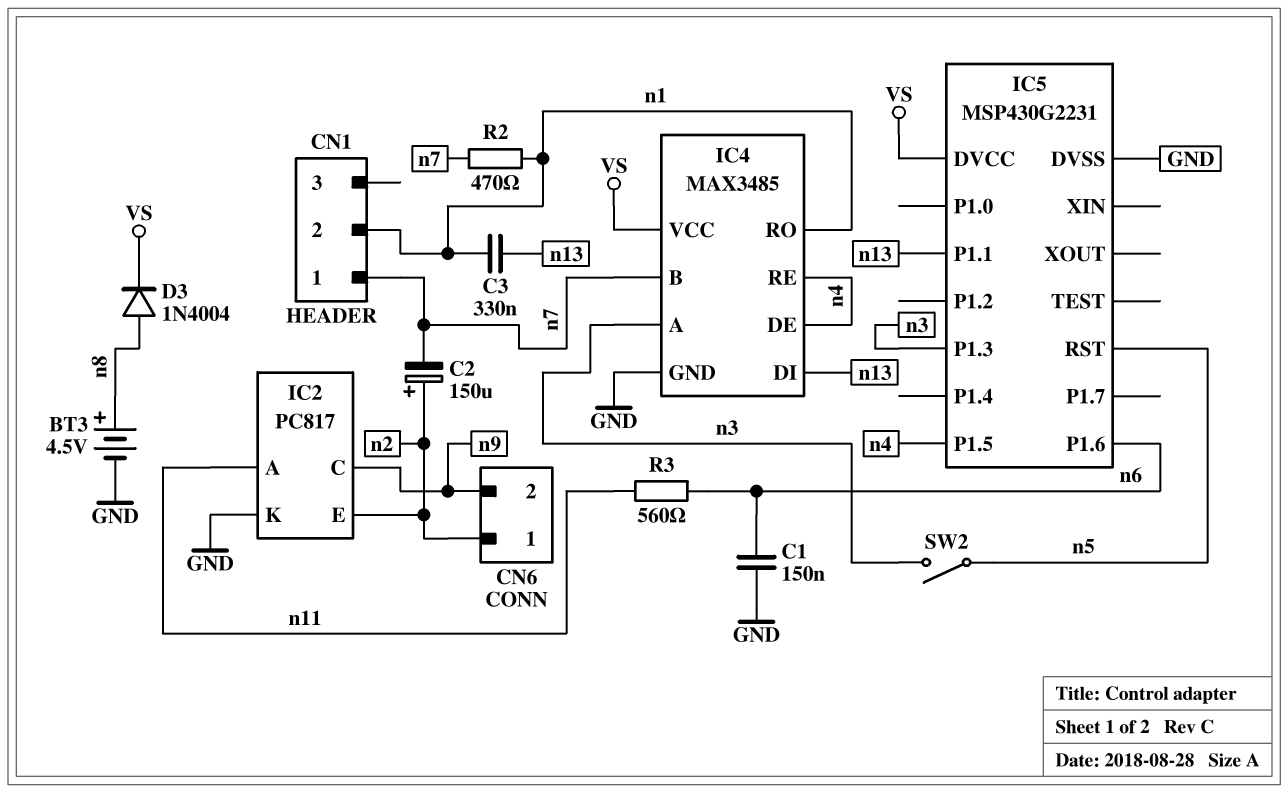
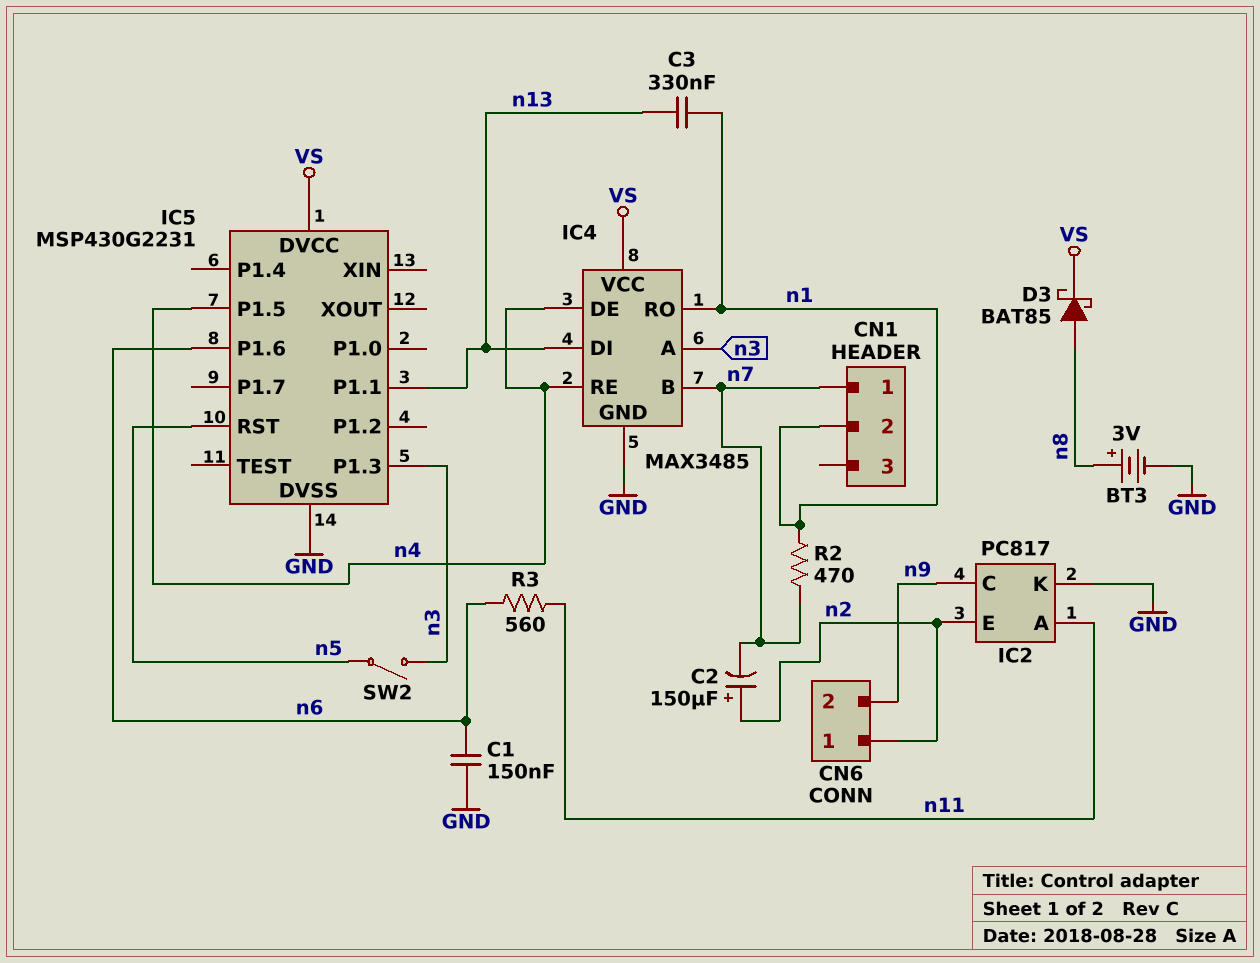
BT3: 4.5V (plus n8, minus GND) -> 3V (plus n8, minus GND)
D3: diode 1N4004 (A n8, K VS) -> schottky BAT85 (A n8, K VS)

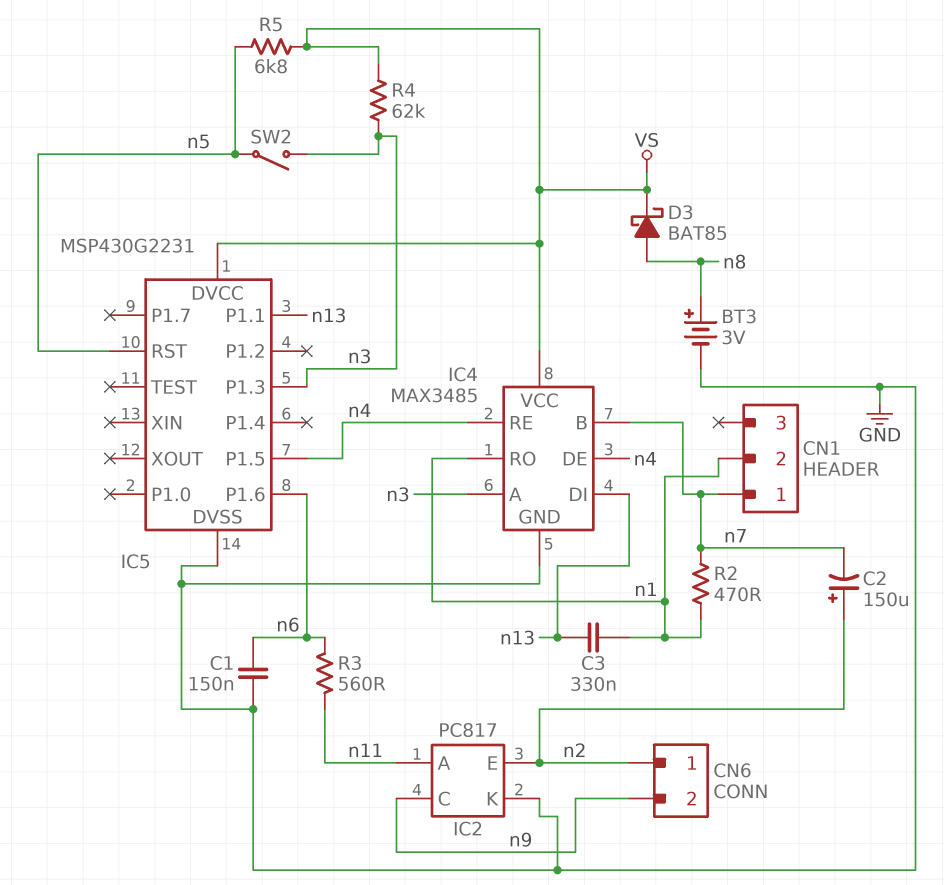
R4: none -> 62k (VS, n3)
R5: none -> 6.8k (VS, n5)

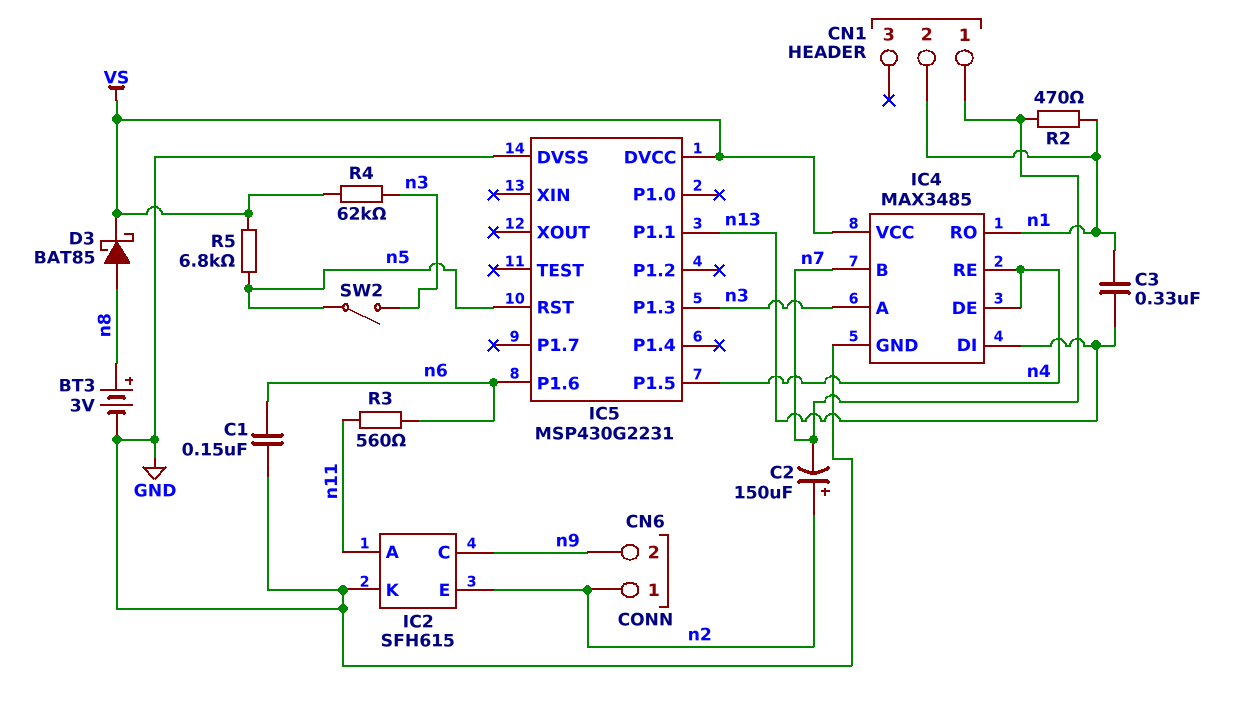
IC2: PC817 -> SFH615

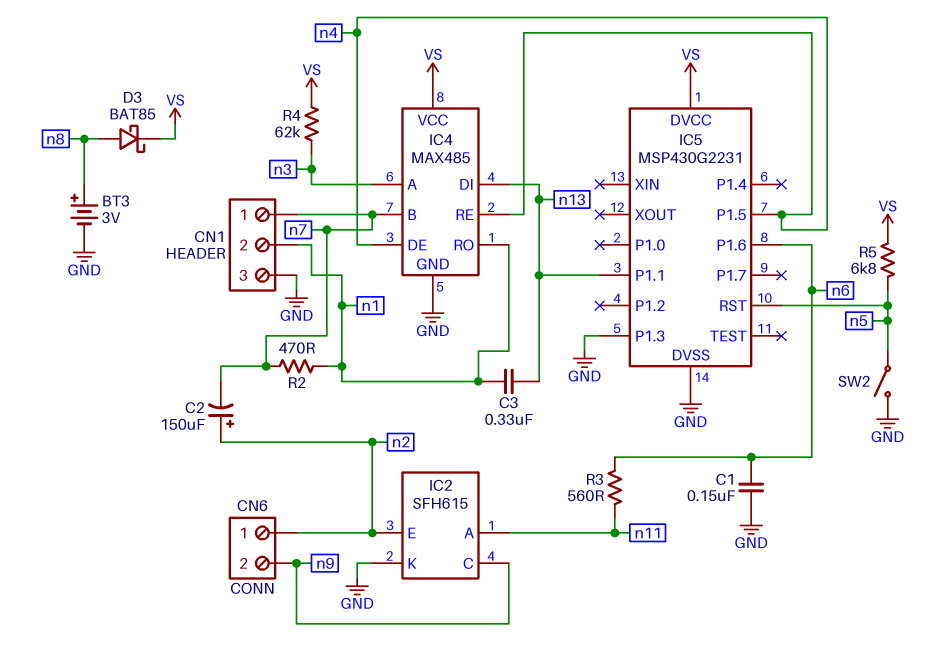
CN1 pin 3: none -> GND
IC4: MAX3485 -> MAX485
IC5 pin P1.3: n3 -> GND
SW2: switch (n3, n5) -> switch (GND, n5)

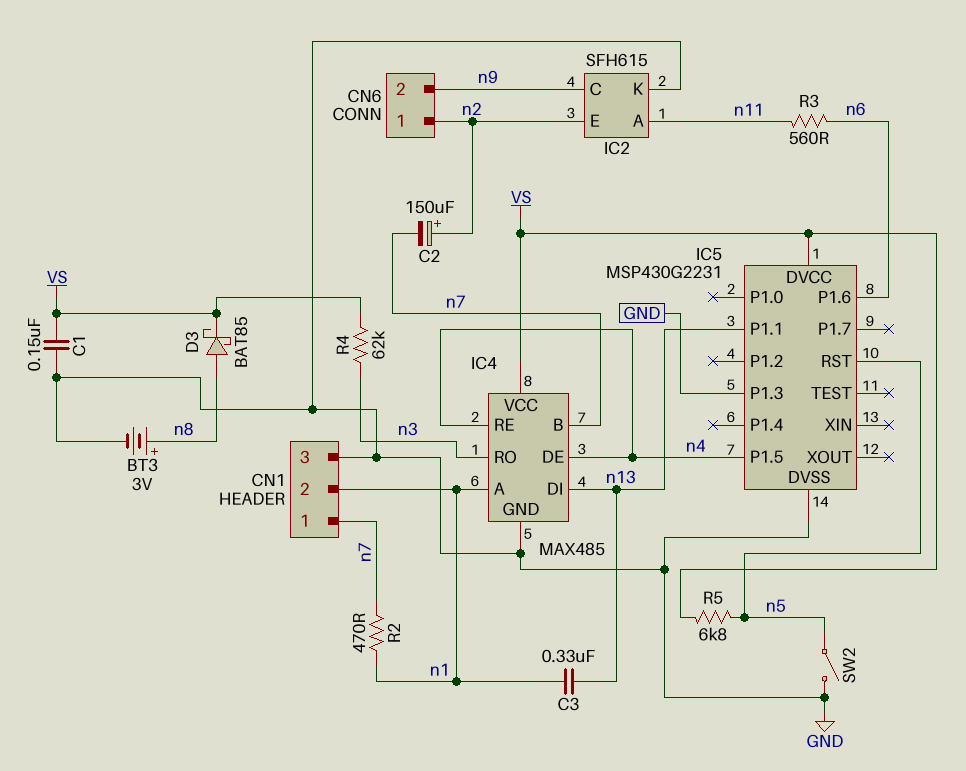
C1: 150nF (GND, n6) -> 150nF (GND, VS)
IC4 pin A: n3 -> n1
IC4 pin RO: n1 -> n3

